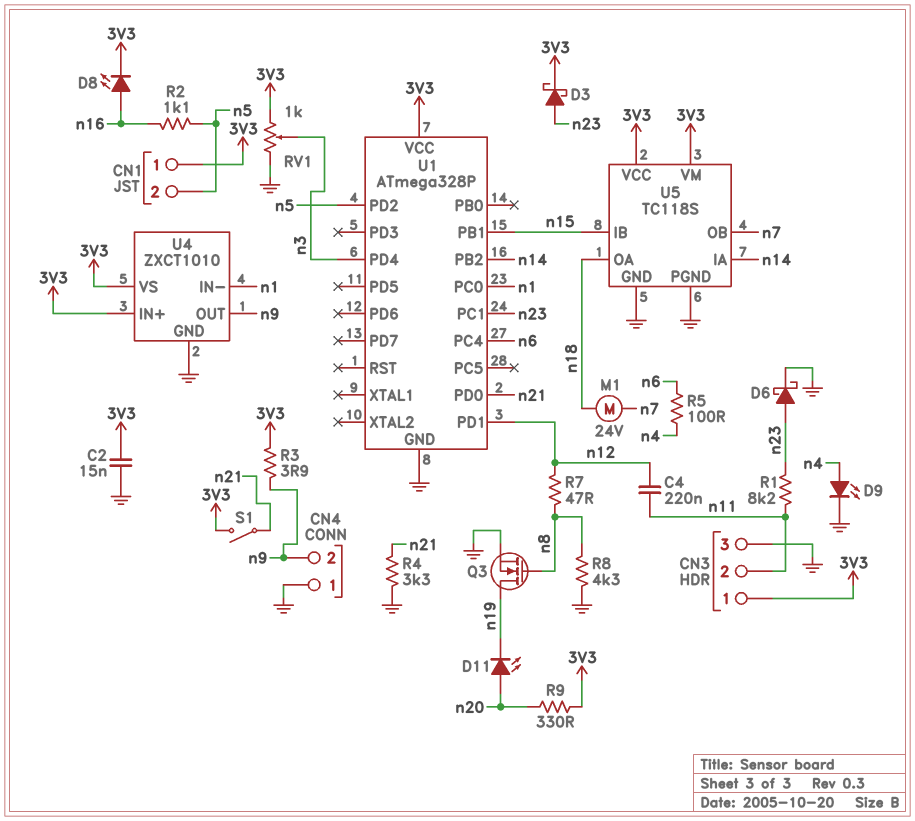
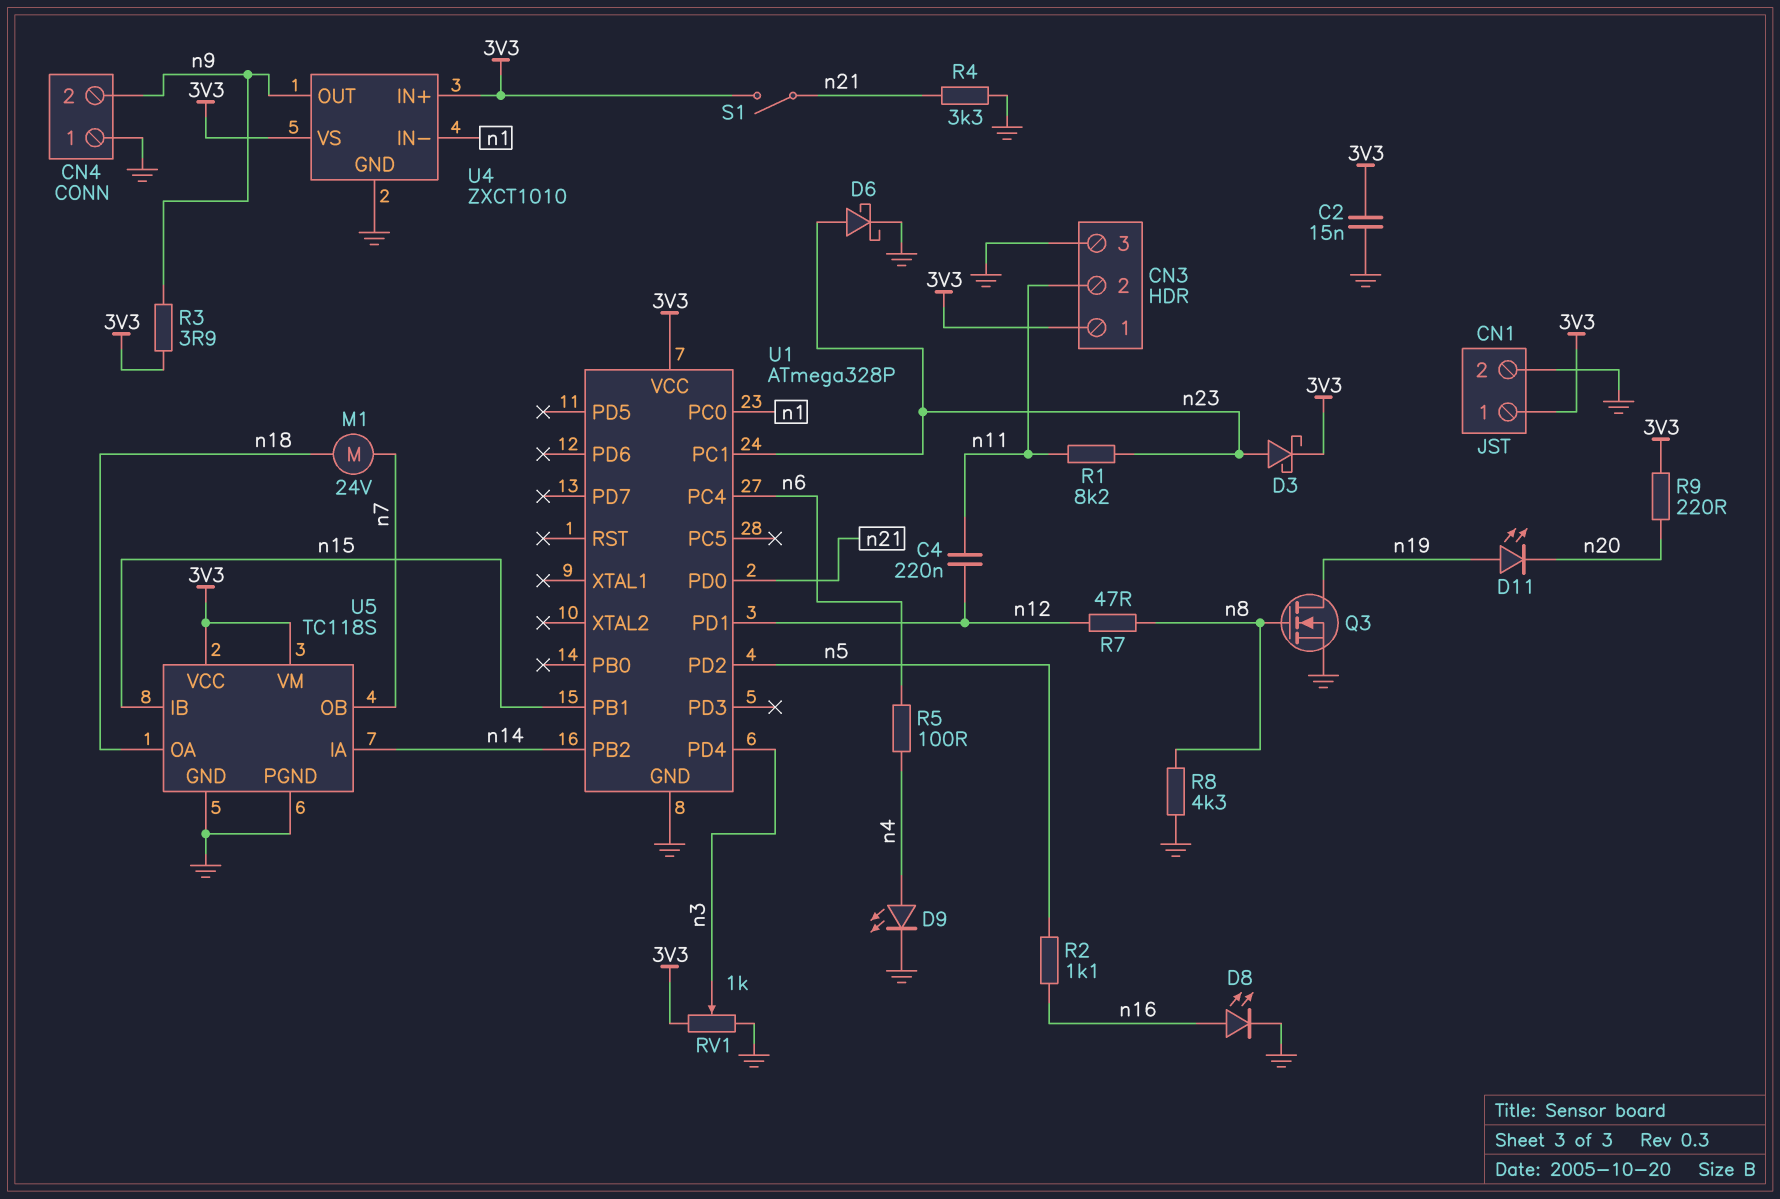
CN1 pin 2: n5 -> GND
D8: LED (A n16, K 3V3) -> LED (A n16, K GND)
D11: LED (A n20, K n19) -> LED (A n19, K n20)
R9: 330 (3V3, n20) -> 220 (3V3, n20)

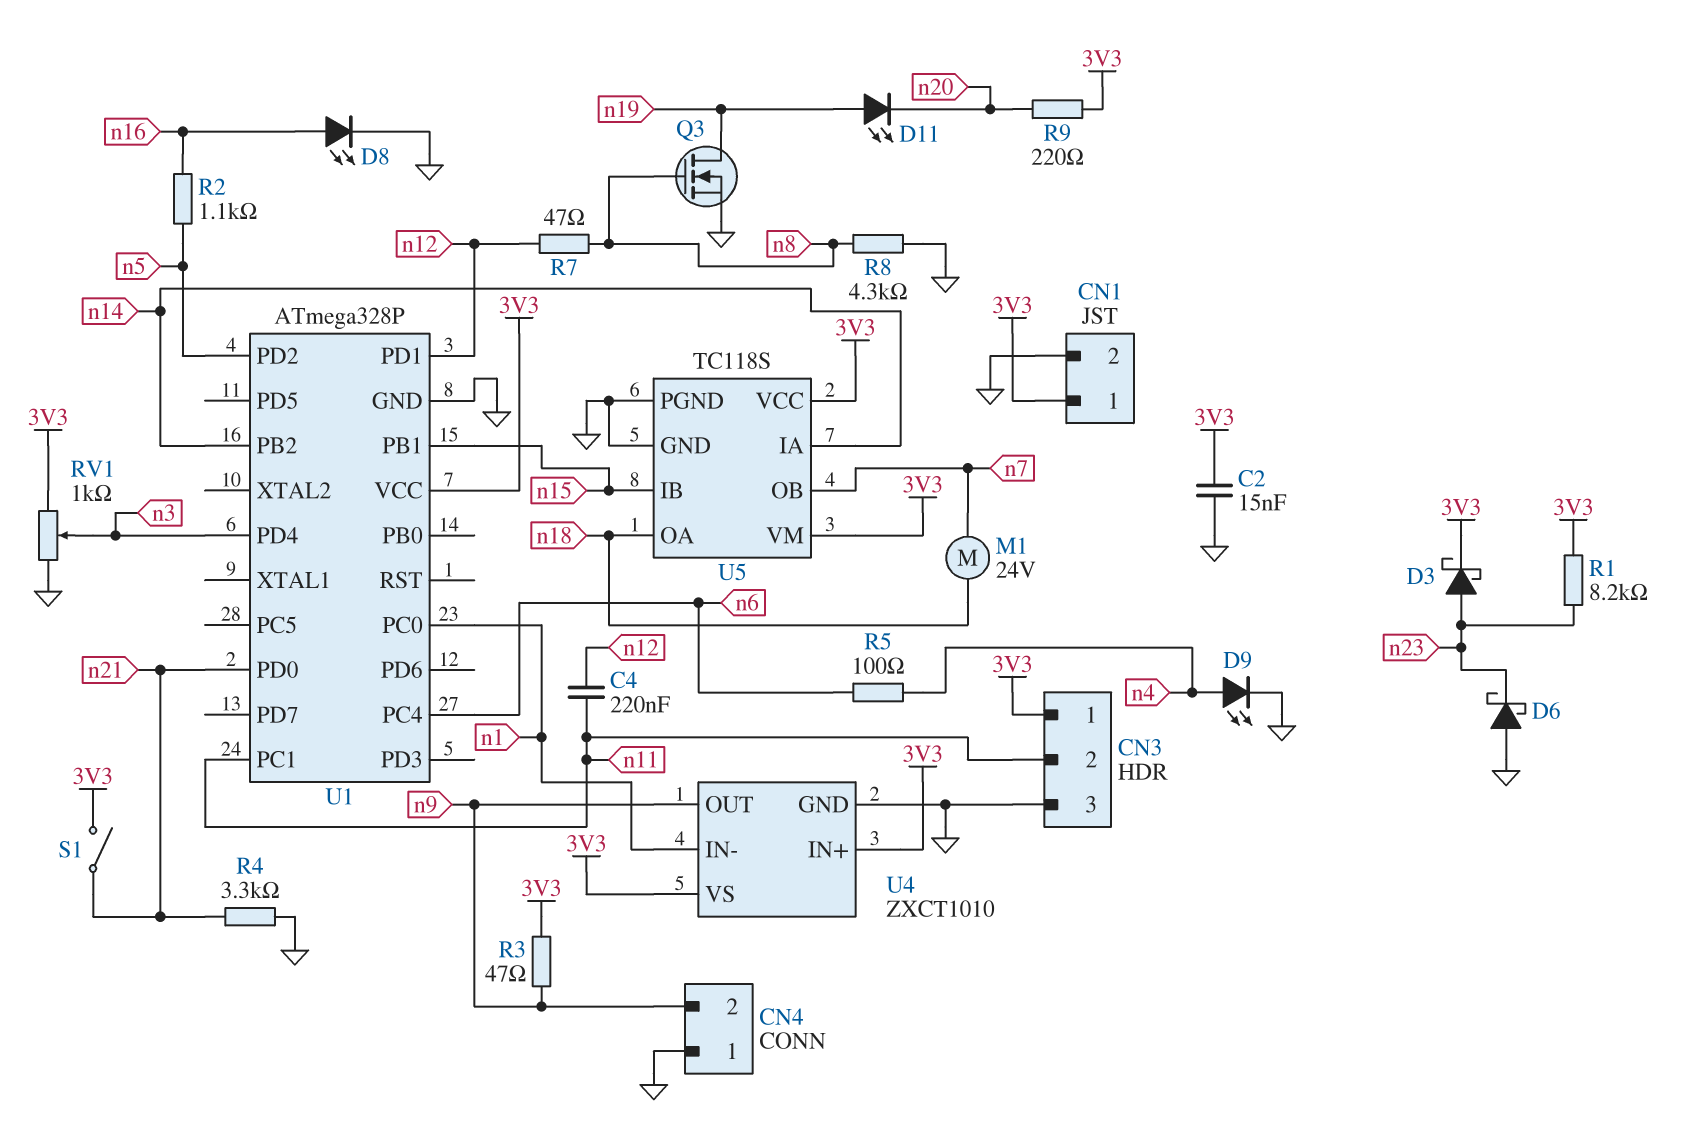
D6: schottky (A n23, K GND) -> schottky (A GND, K n23)
R1: 8.2k (n11, n23) -> 8.2k (3V3, n23)
R3: 3.9 (3V3, n9) -> 47 (3V3, n9)
U1 pin PC1: n23 -> n11

